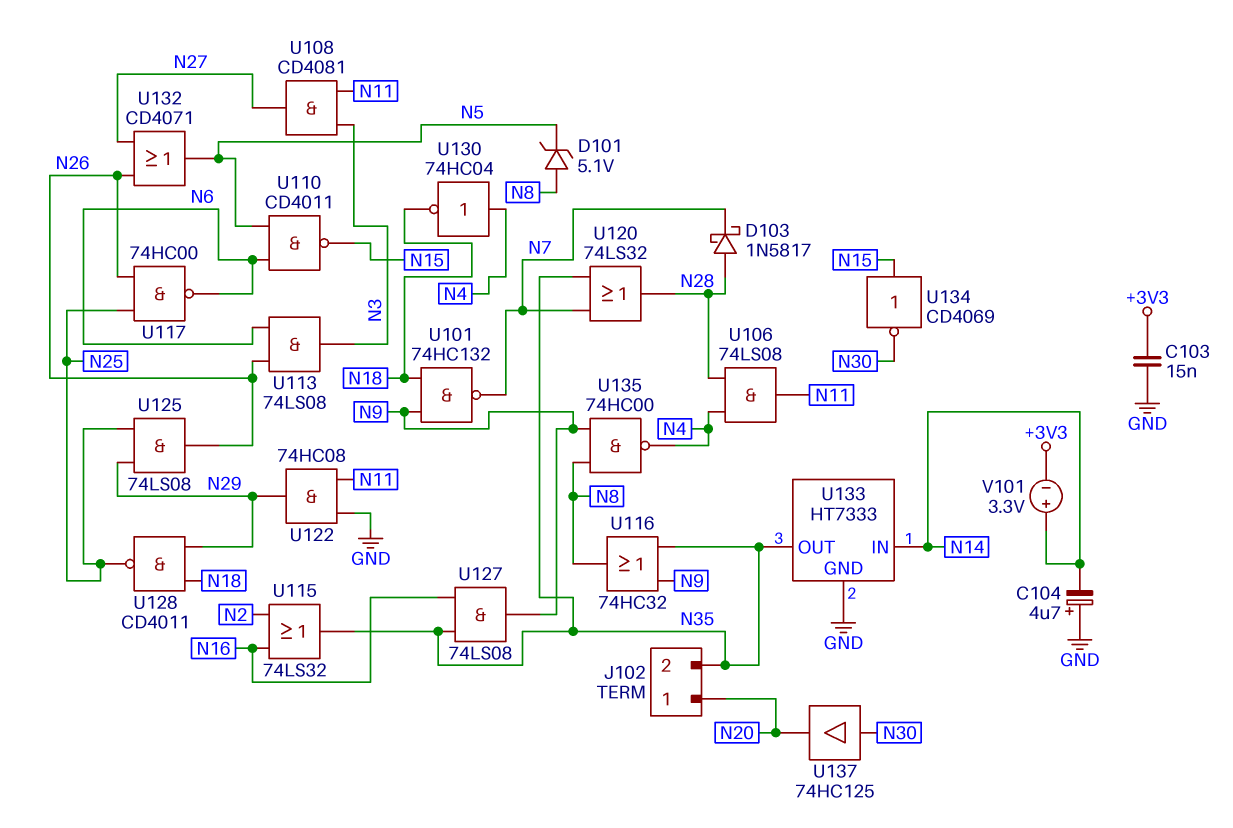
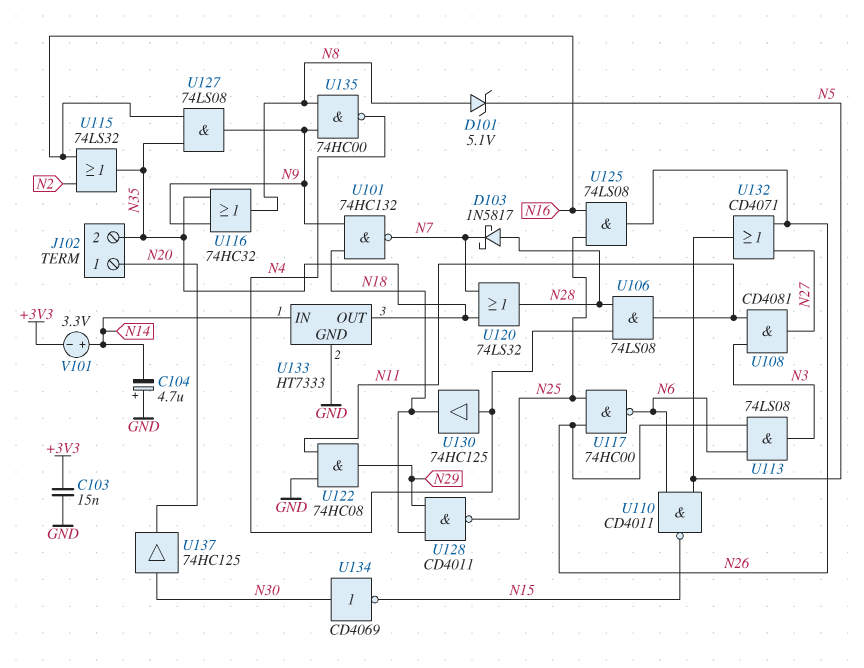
U125: AND 74LS08 (in N25, in N29, out N26) -> AND 74LS08 (in N16, in N25, out N26)
U130: NOT 74HC04 (in N4, out N18) -> buffer 74HC125 (in N4, out N18)
U134: NOT CD4069 (in N15, out N30) -> NOT CD4069 (in N30, out N15)

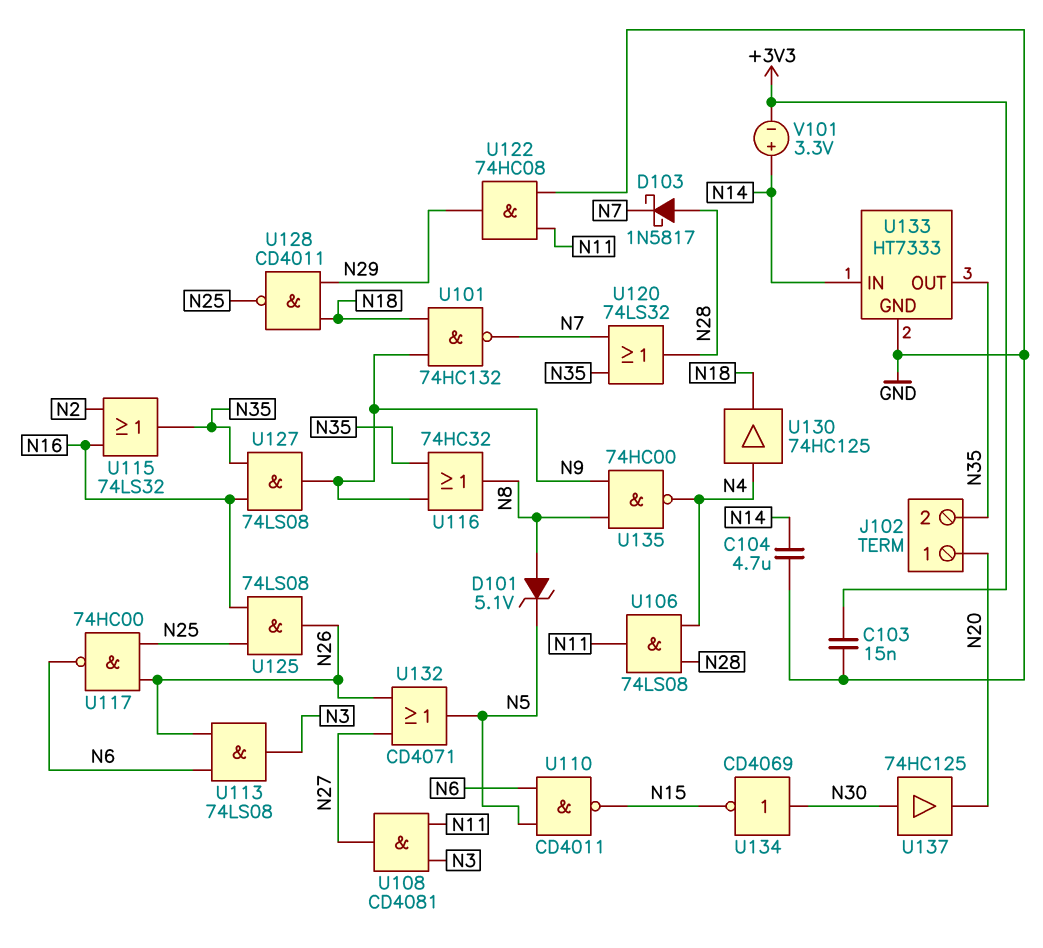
C104: 4.7uF (plus GND, minus N14) -> 4.7uF (GND, N14)

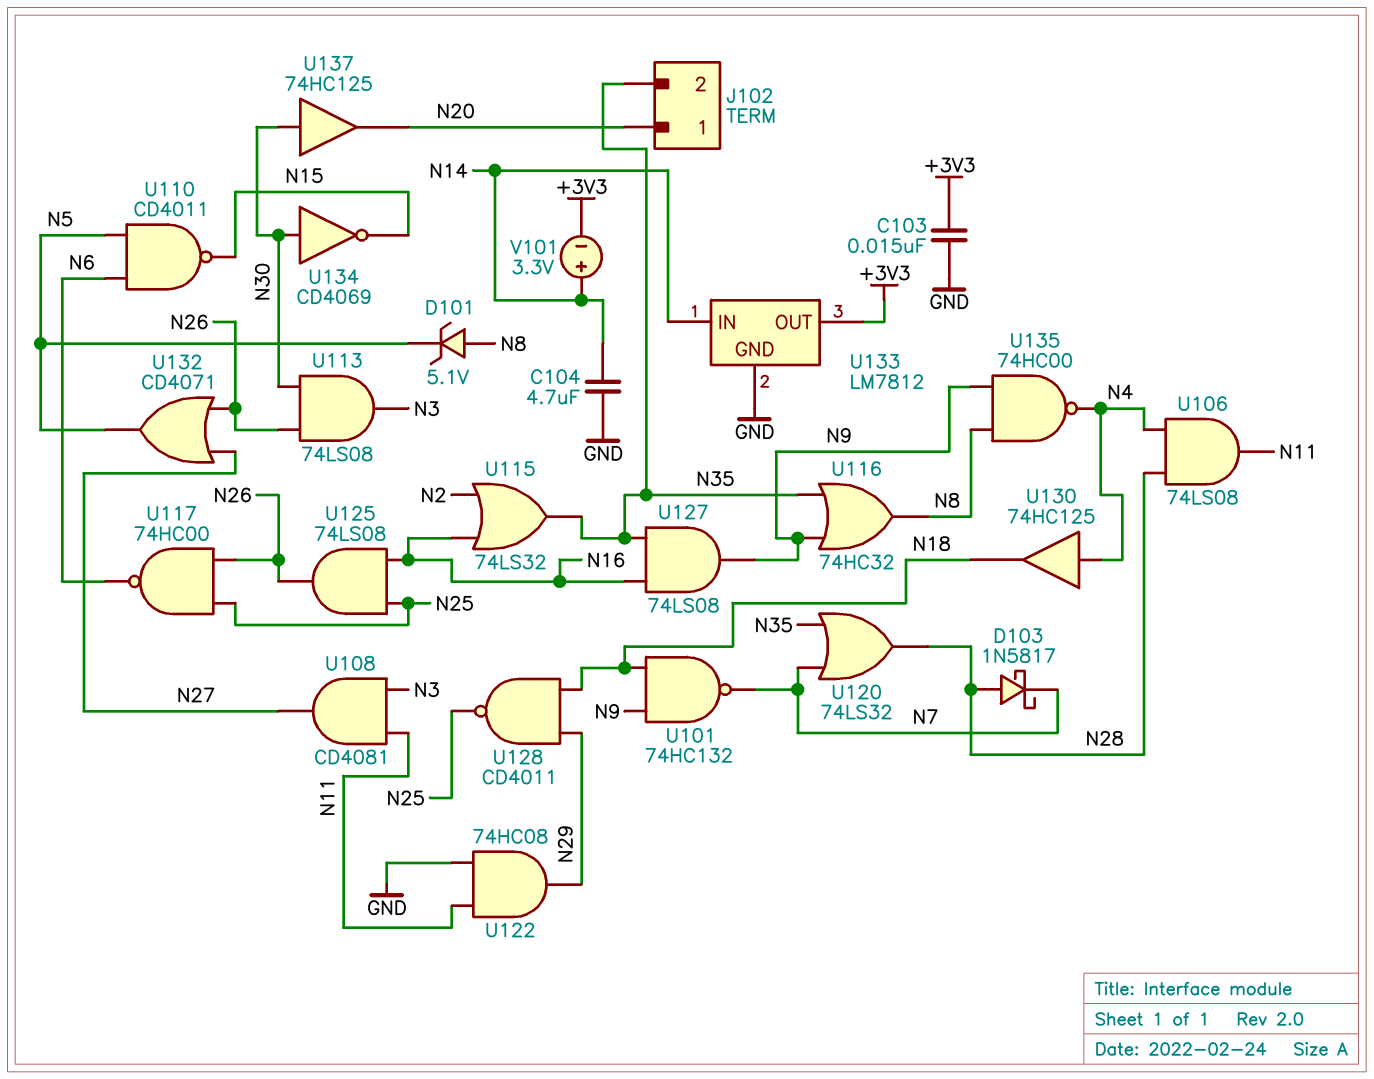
U113: AND 74LS08 (in N6, in N26, out N3) -> AND 74LS08 (in N26, in N30, out N3)
U133: HT7333 -> LM7812
U133 pin OUT: N35 -> +3V3

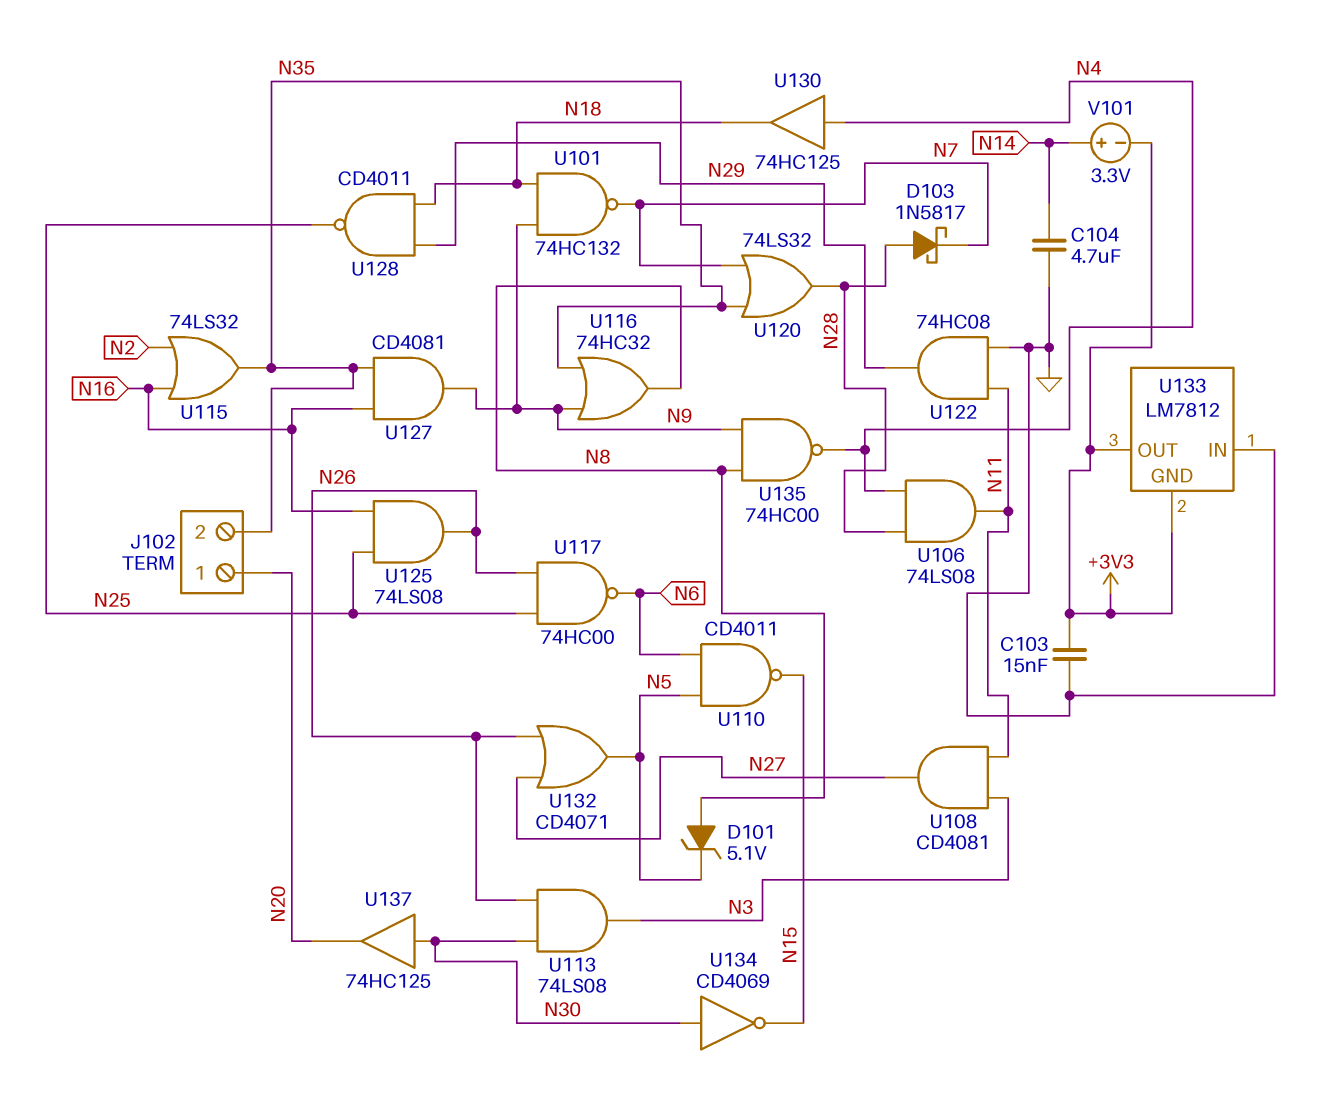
U127: AND 74LS08 (in N16, in N35, out N9) -> AND CD4081 (in N16, in N35, out N9)
U133 pin GND: GND -> +3V3
U133 pin IN: N14 -> GND

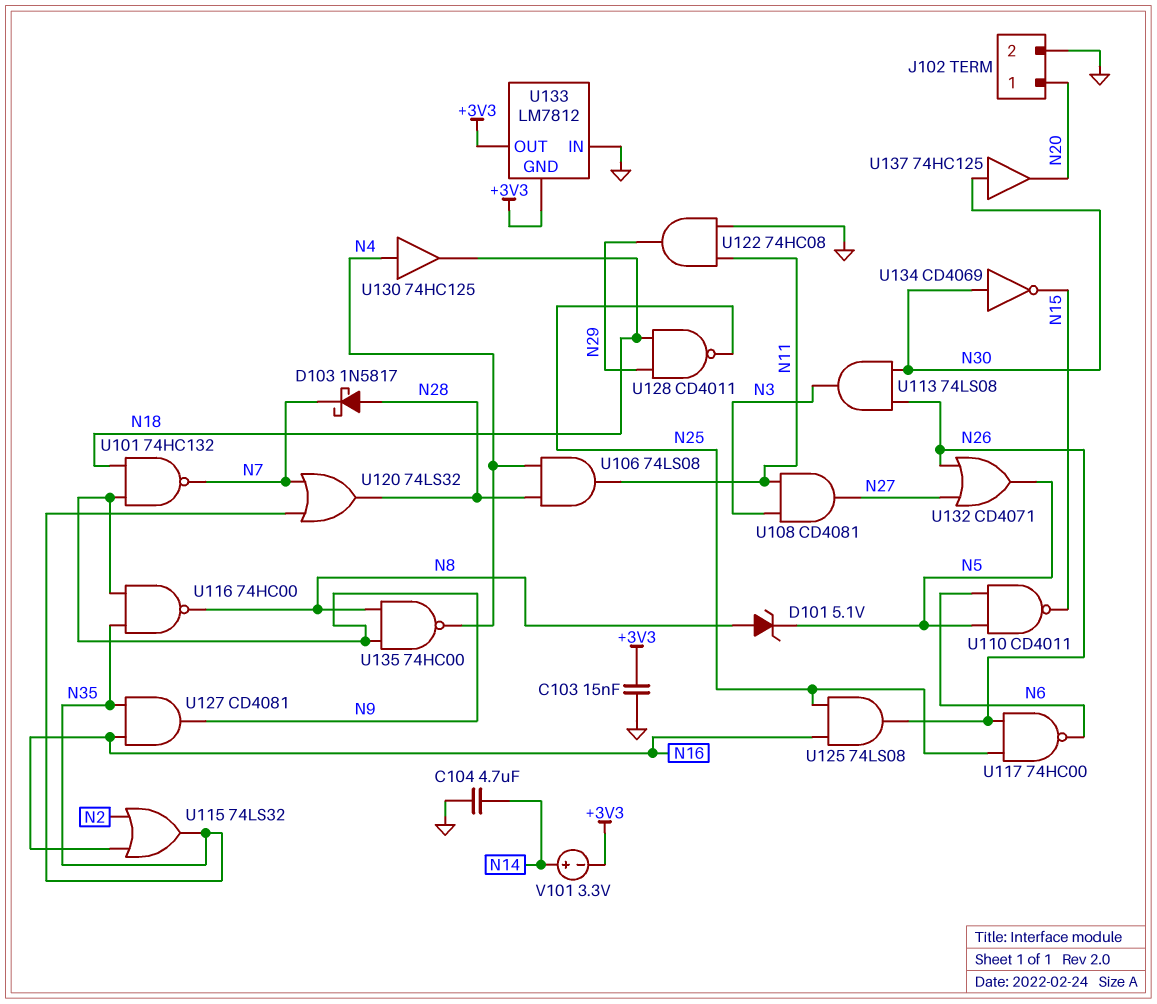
J102 pin 2: N35 -> GND
U116: OR 74HC32 (in N9, in N35, out N8) -> NAND 74HC00 (in N9, in N35, out N8)

